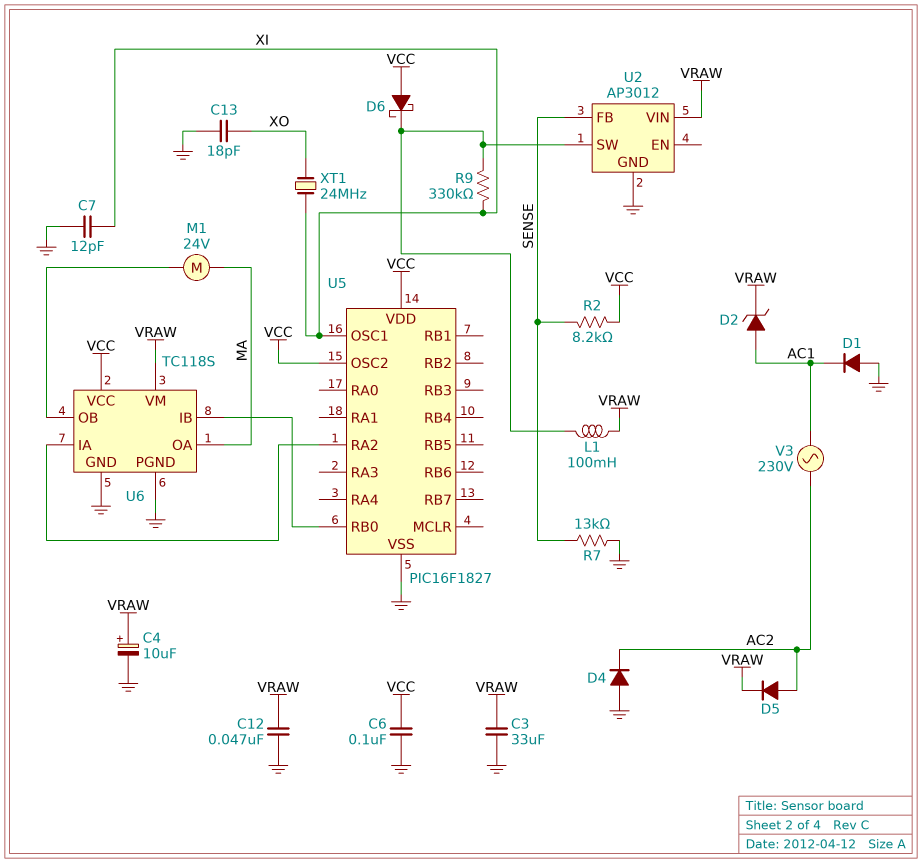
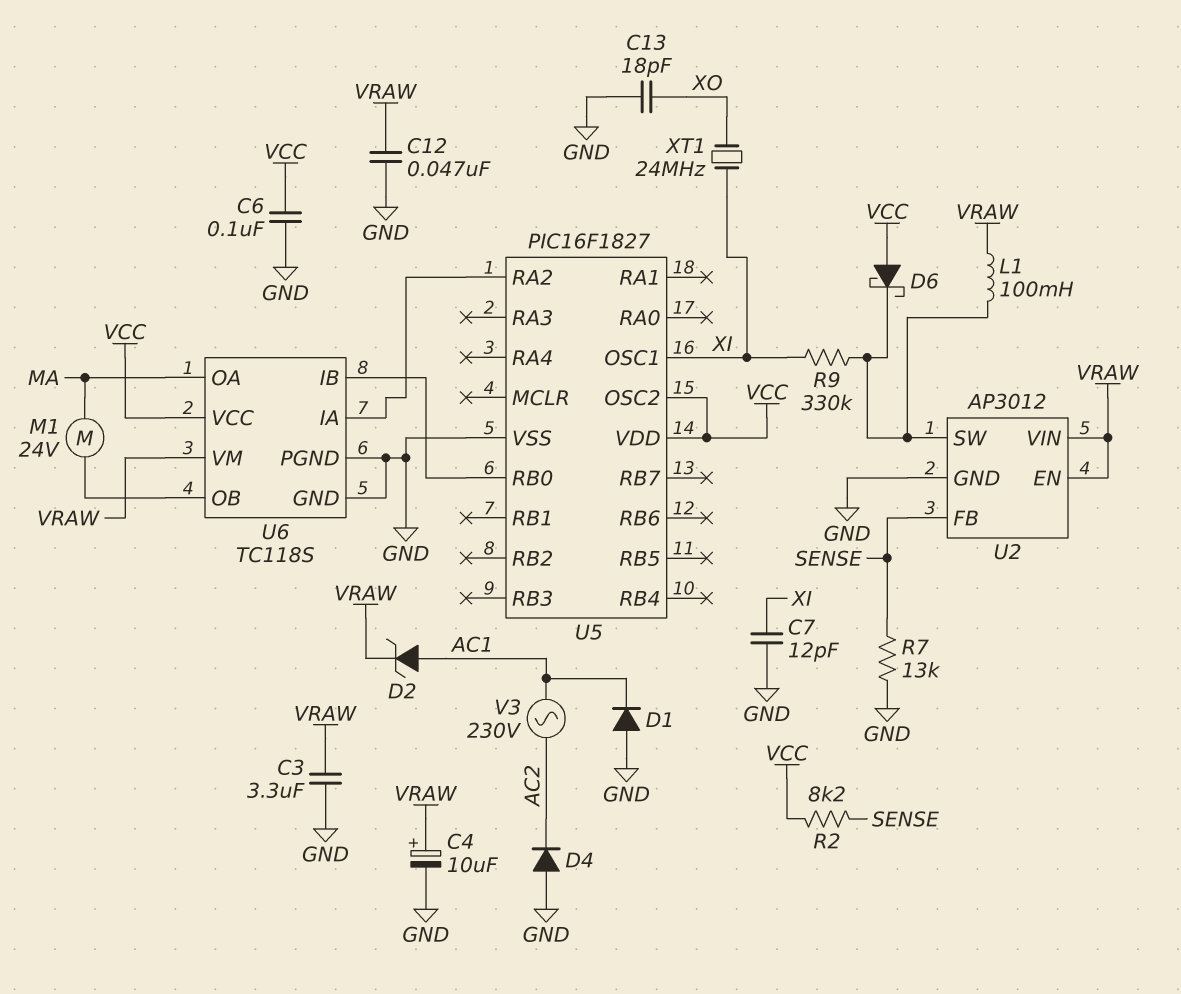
C3: 33uF (GND, VRAW) -> 3.3uF (GND, VRAW)
D5: diode (A AC2, K VRAW) -> none
U2 pin EN: none -> VRAW

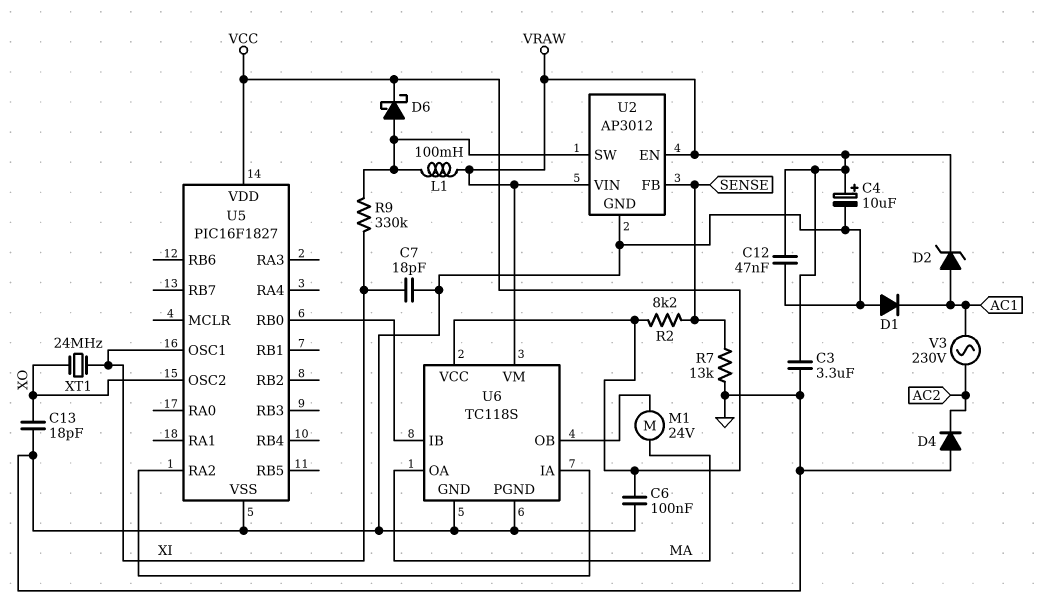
C7: 12pF (GND, XI) -> 18pF (GND, XI)
D6: schottky (A VCC, K U2/SW) -> schottky (A U2/SW, K VCC)
U5 pin OSC2: VCC -> XO

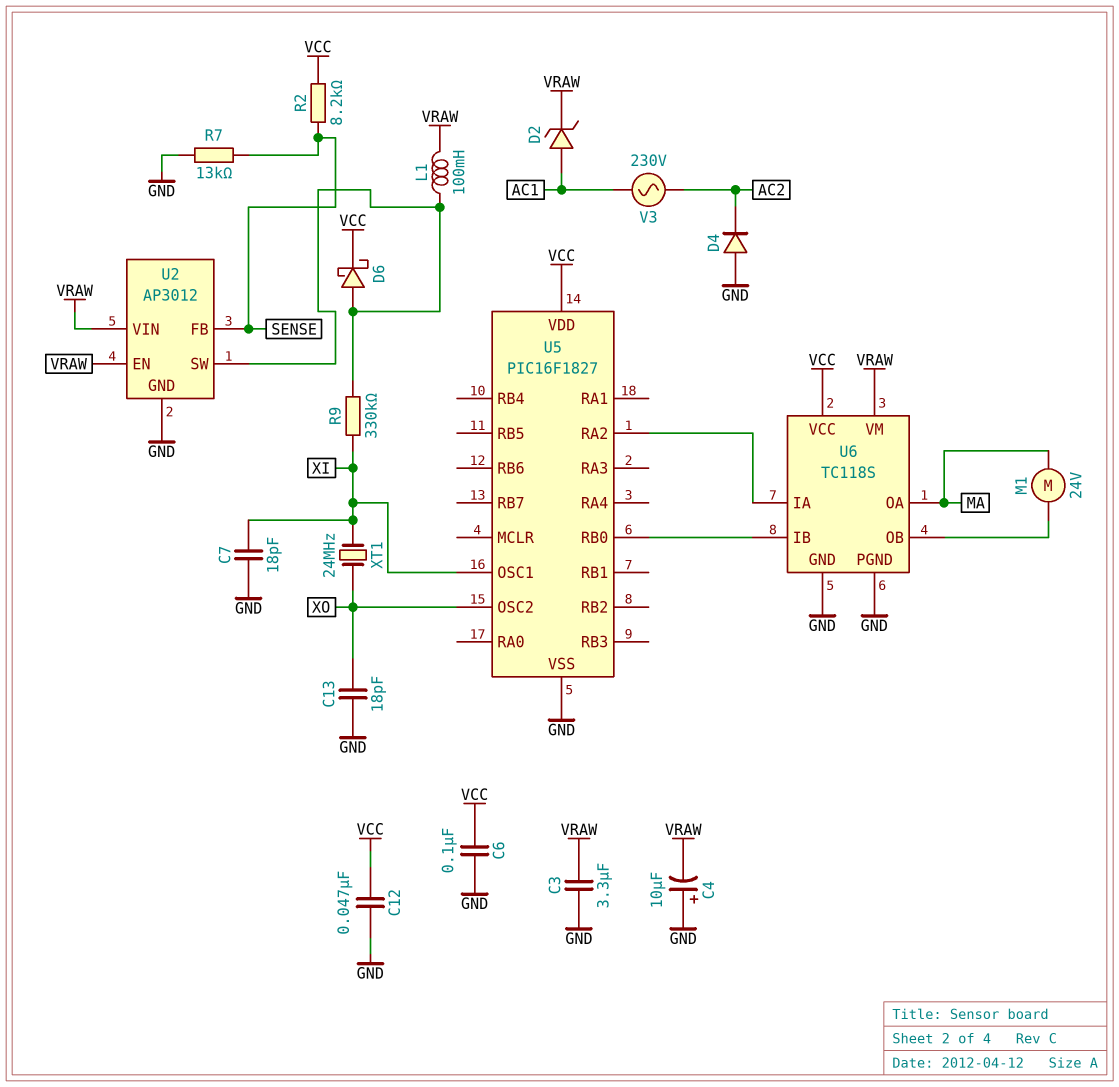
C4: 10uF (plus VRAW, minus GND) -> 10uF (plus GND, minus VRAW)
C12: 47nF (GND, VRAW) -> 47nF (GND, VCC)
D1: diode (A GND, K AC1) -> none

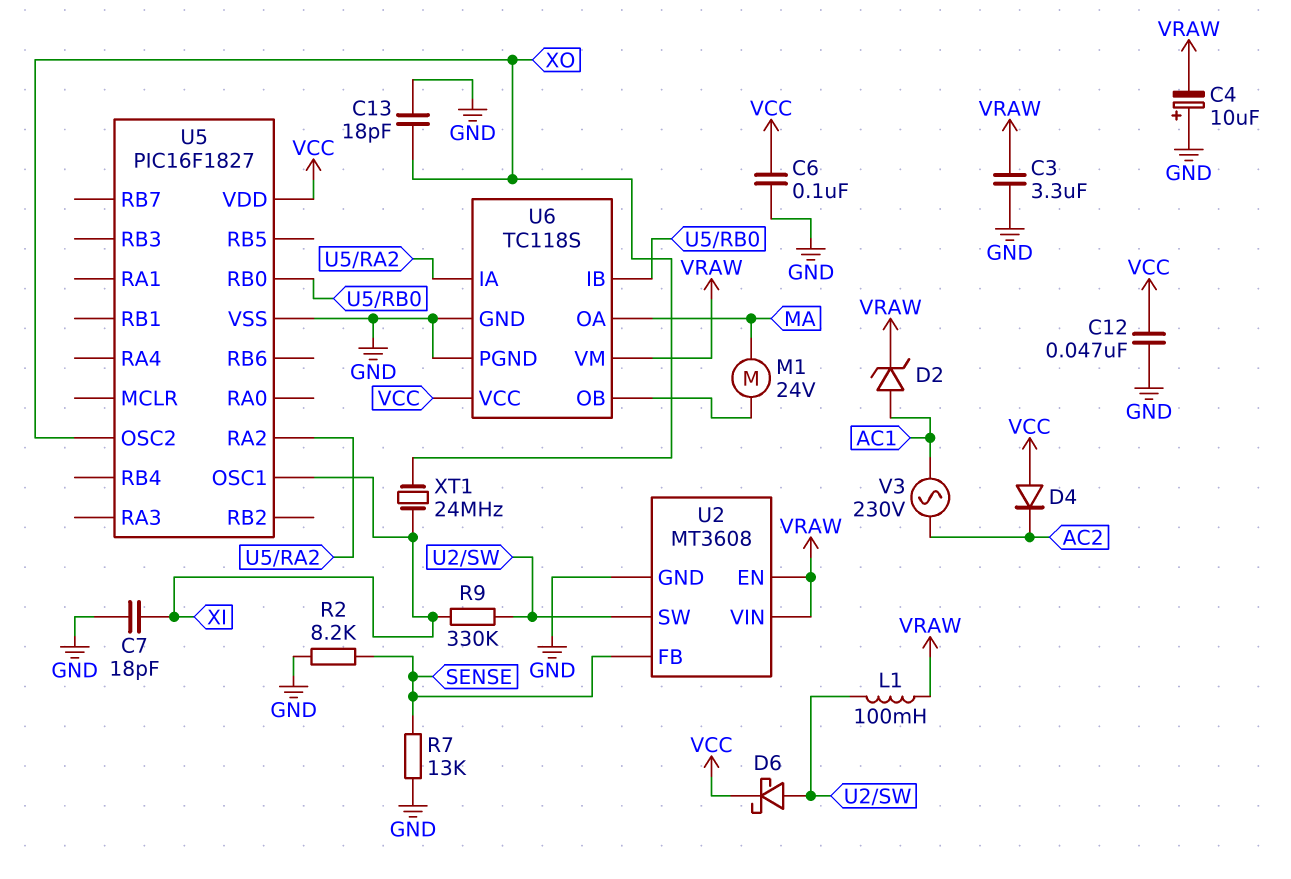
D4: diode (A GND, K AC2) -> diode (A VCC, K AC2)
R2: 8.2k (SENSE, VCC) -> 8.2k (GND, SENSE)
U2: AP3012 -> MT3608

